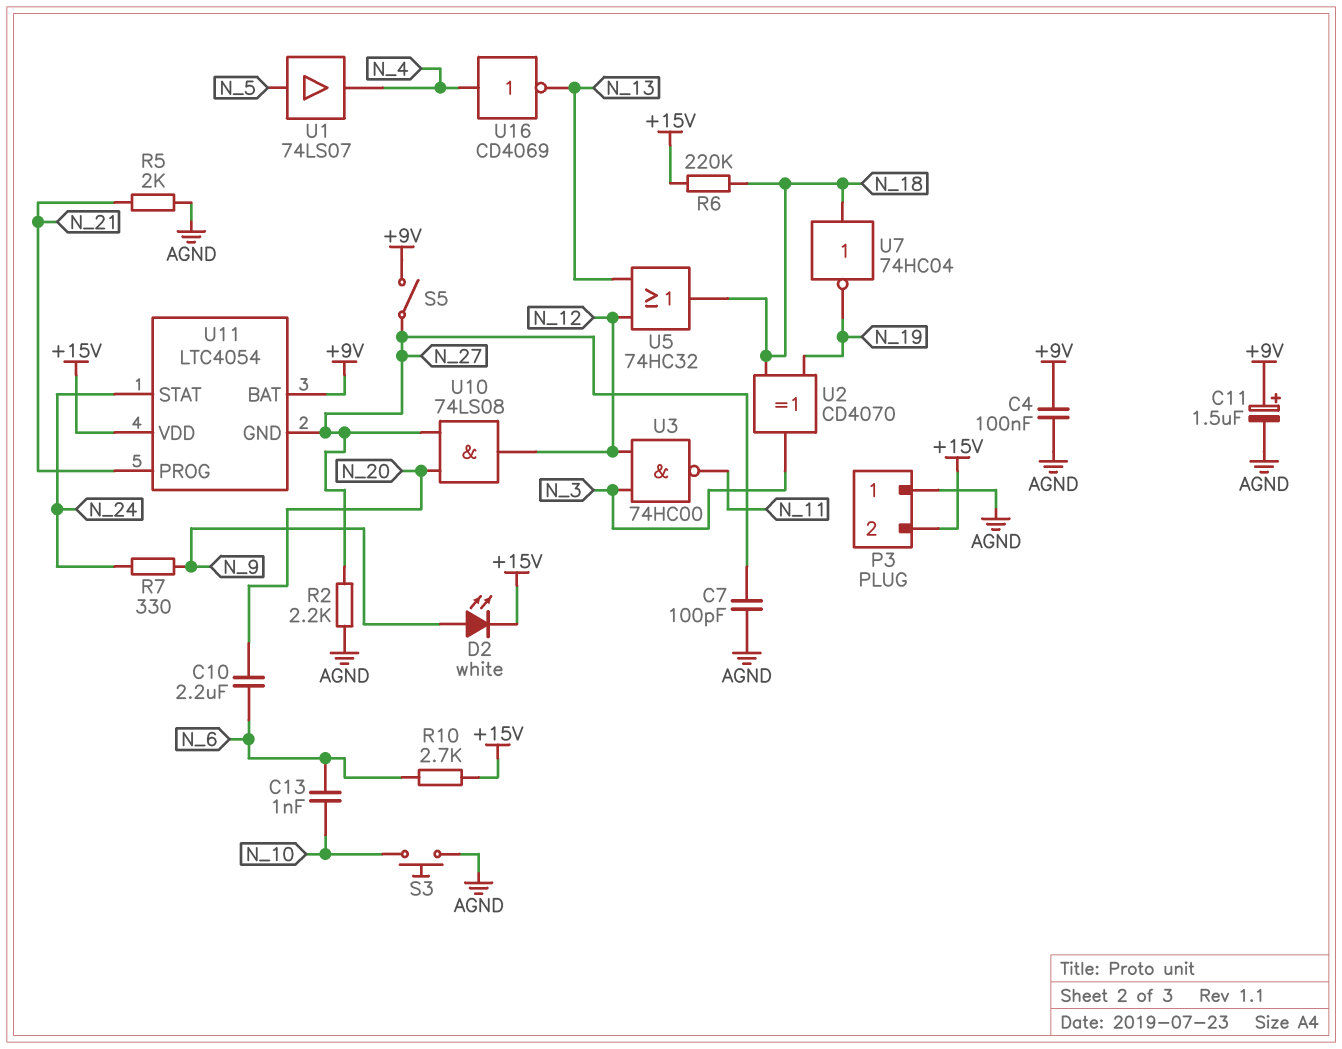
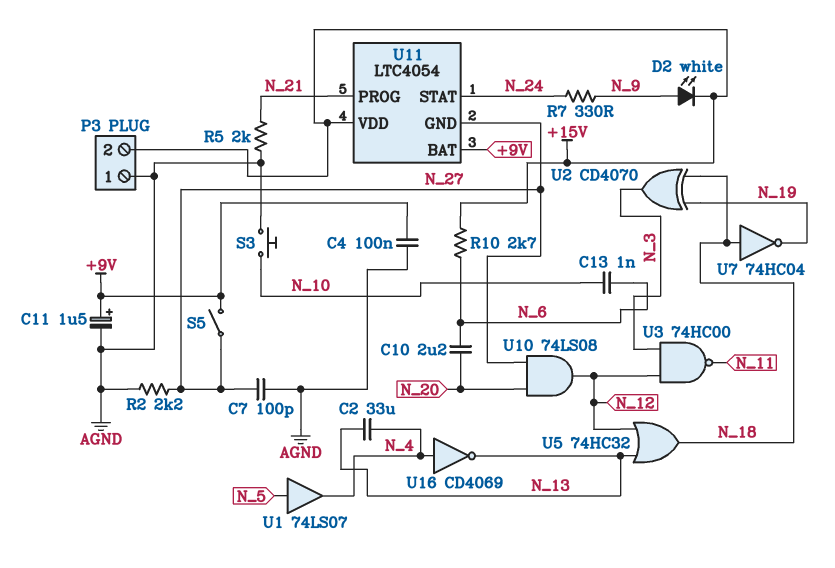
C2: none -> 33uF (N_4, N_13)
R6: 220k (+15V, N_18) -> none

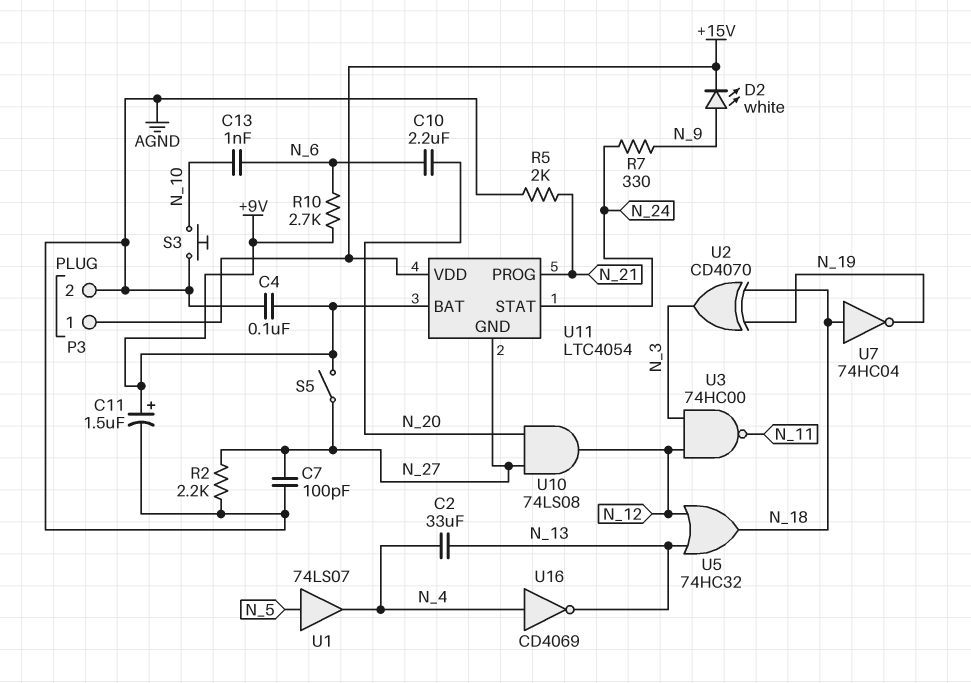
P3 pin 1: AGND -> +15V
P3 pin 2: +15V -> AGND
R10: 2.7k (+15V, N_6) -> 2.7k (+9V, N_6)

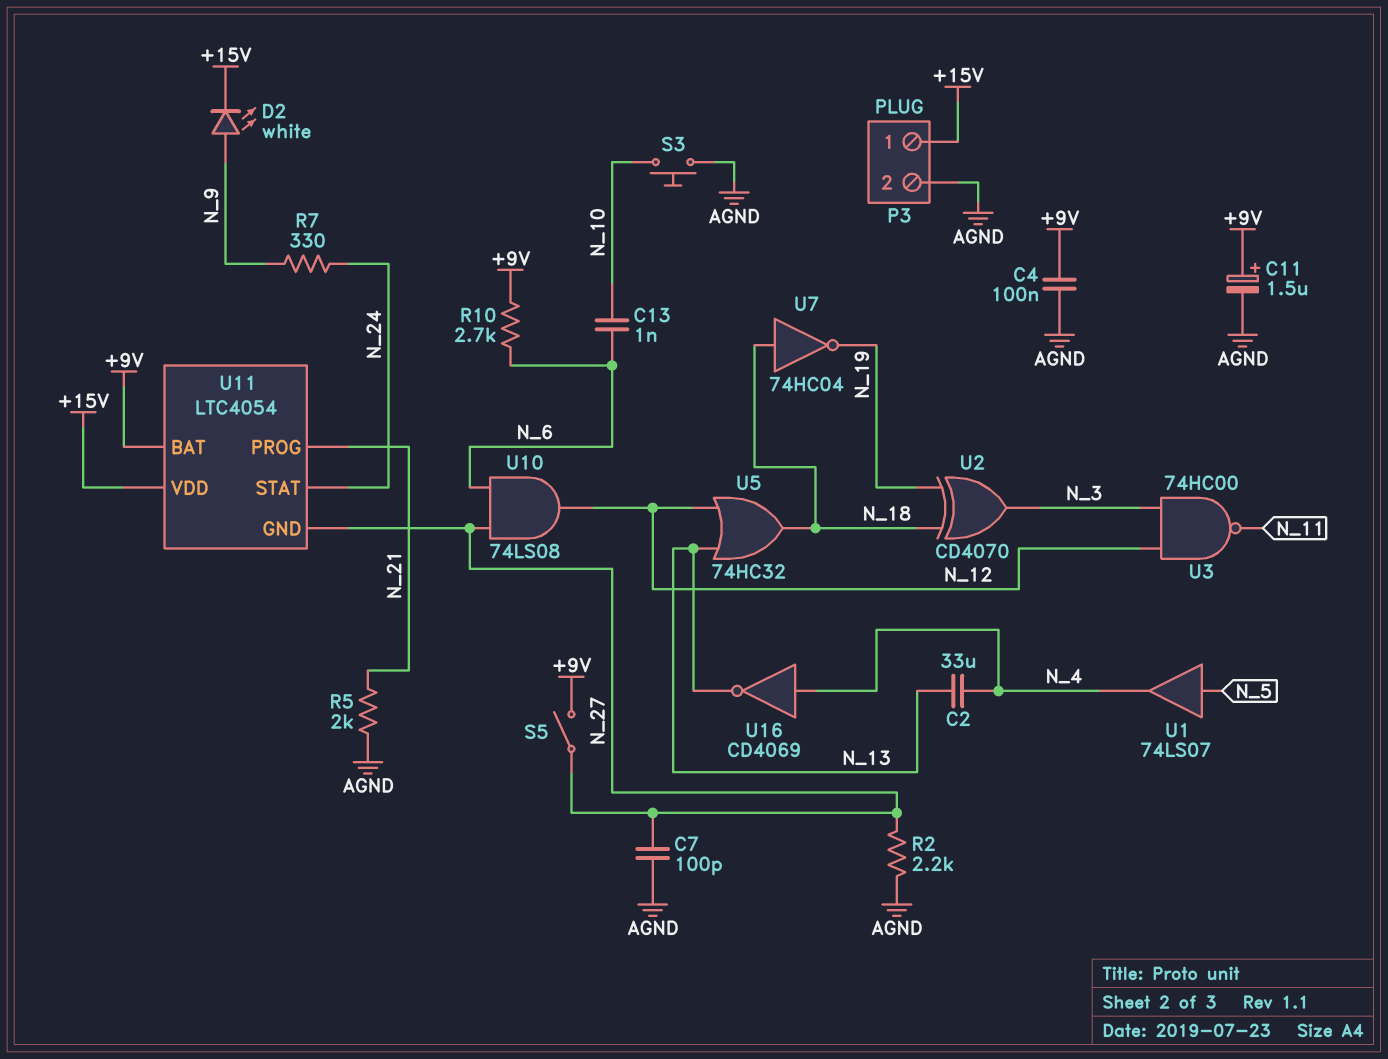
C10: 2.2uF (N_6, N_20) -> none
U10: AND 74LS08 (in N_20, in N_27, out N_12) -> AND 74LS08 (in N_6, in N_27, out N_12)

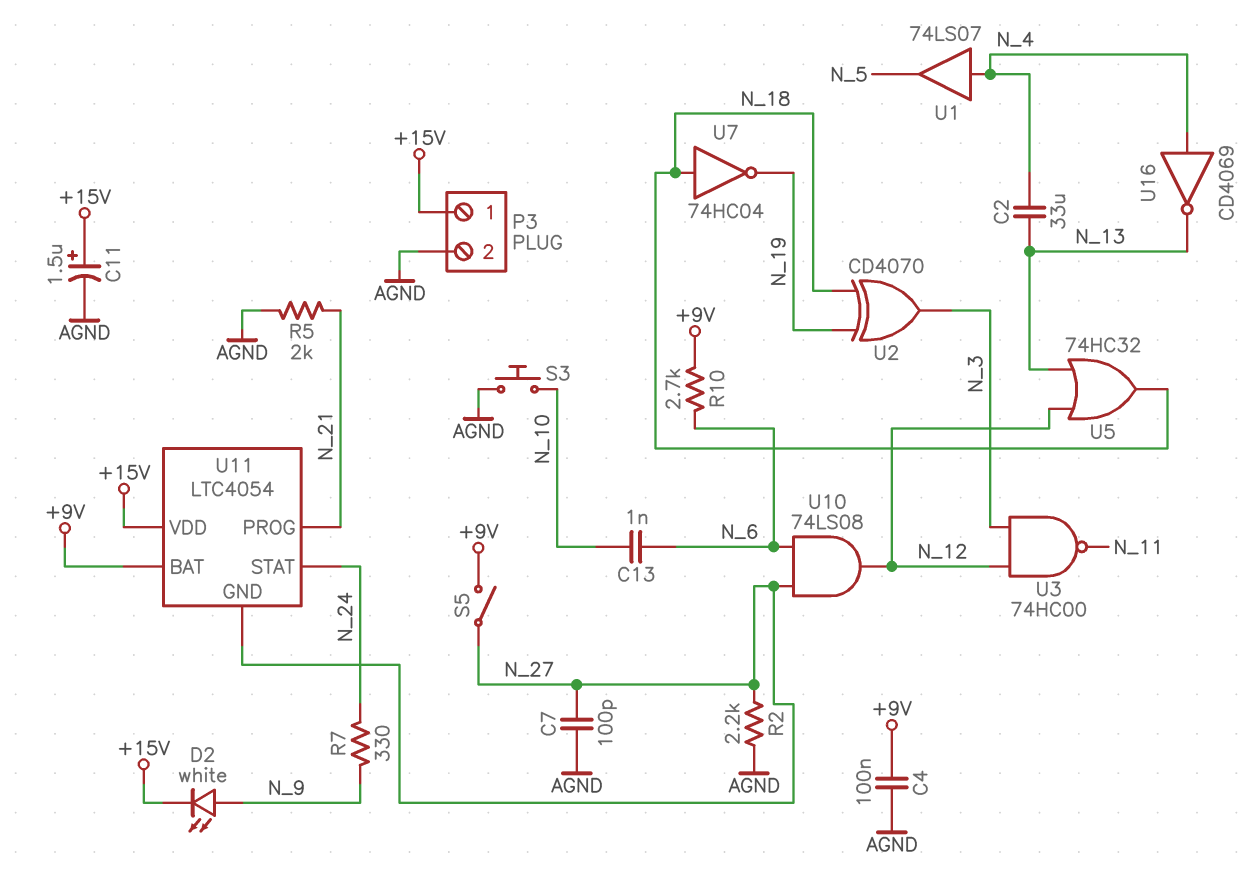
C11: 1.5uF (plus +9V, minus AGND) -> 1.5uF (plus +15V, minus AGND)
U1: buffer 74LS07 (in N_5, out N_4) -> buffer 74LS07 (in N_4, out N_5)

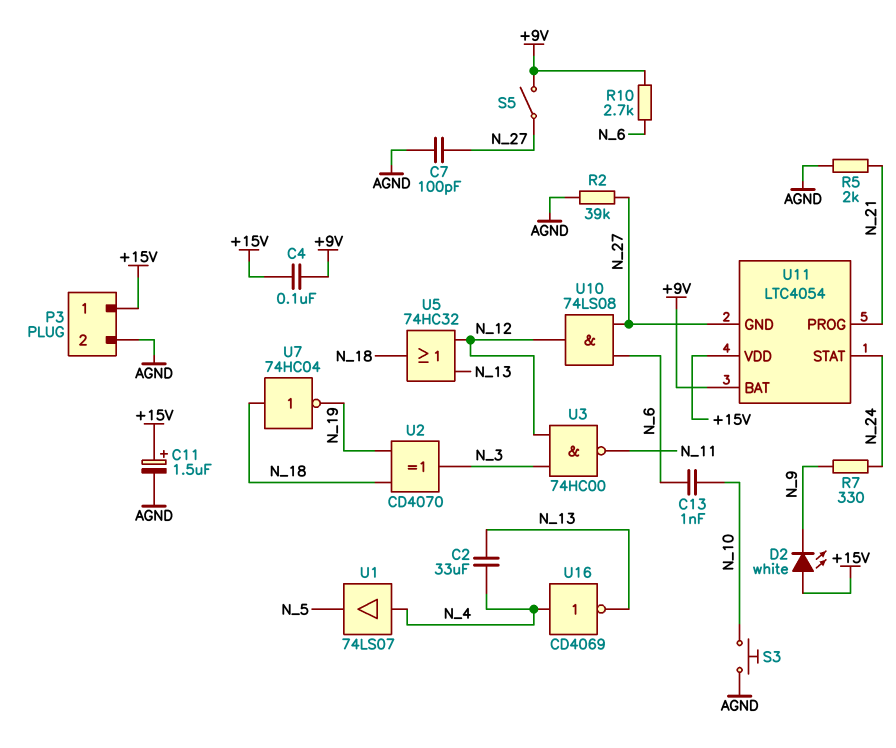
C4: 100nF (+9V, AGND) -> 100nF (+9V, +15V)
D2: LED white (A N_9, K +15V) -> LED white (A +15V, K N_9)
R2: 2.2k (AGND, N_27) -> 39k (AGND, N_27)

